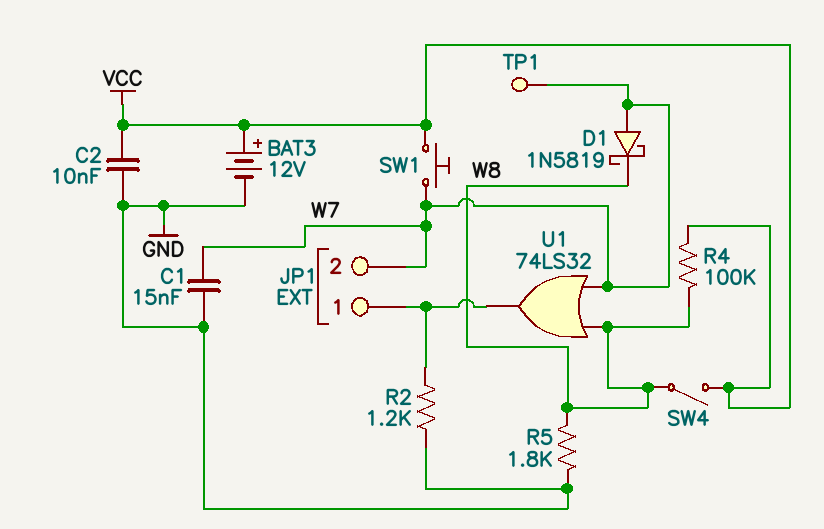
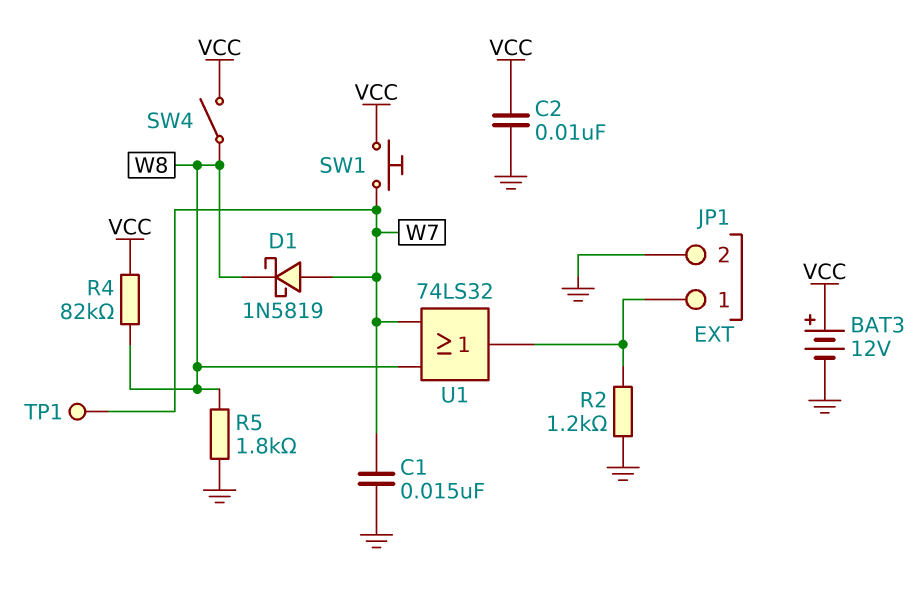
JP1 pin 2: W7 -> GND
R4: 100k (VCC, W8) -> 82k (VCC, W8)

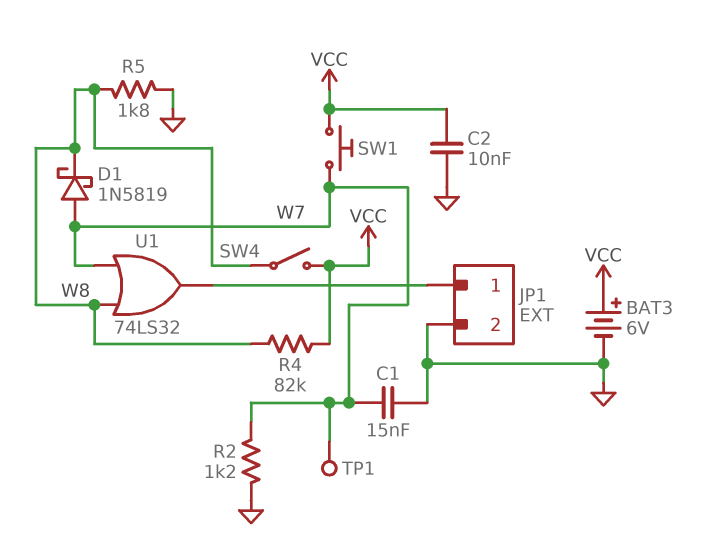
BAT3: 12V (plus VCC, minus GND) -> 6V (plus VCC, minus GND)
R2: 1.2k (GND, JP1/1) -> 1.2k (GND, W7)

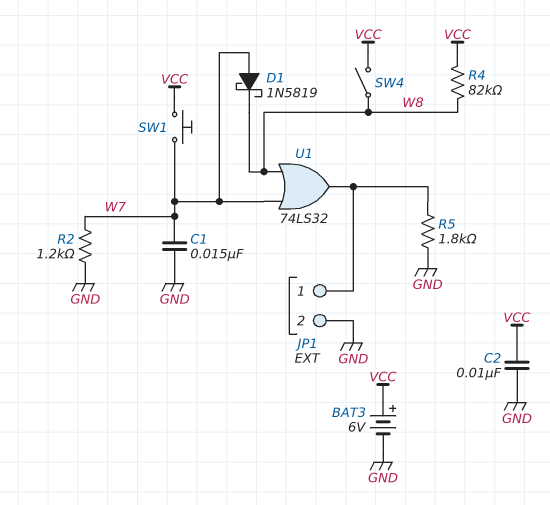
R5: 1.8k (GND, W8) -> 1.8k (GND, JP1/1)
TP1: test point (W7) -> none

